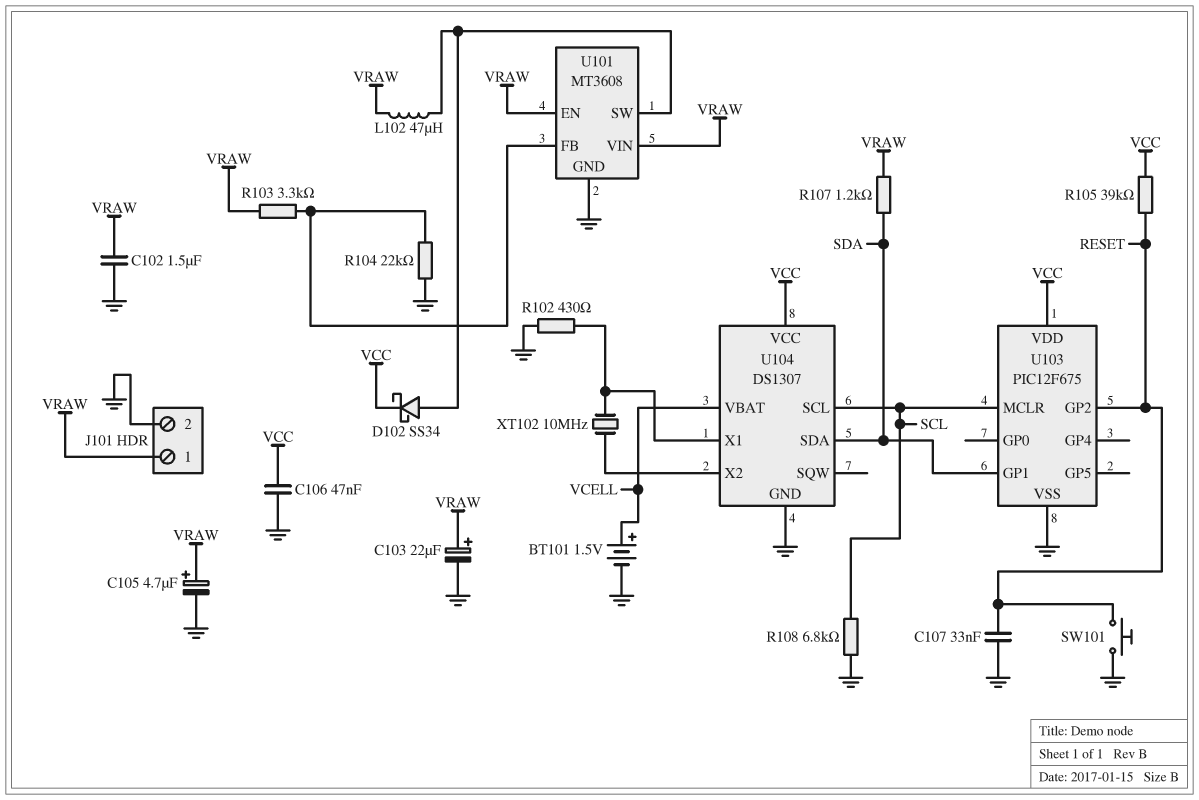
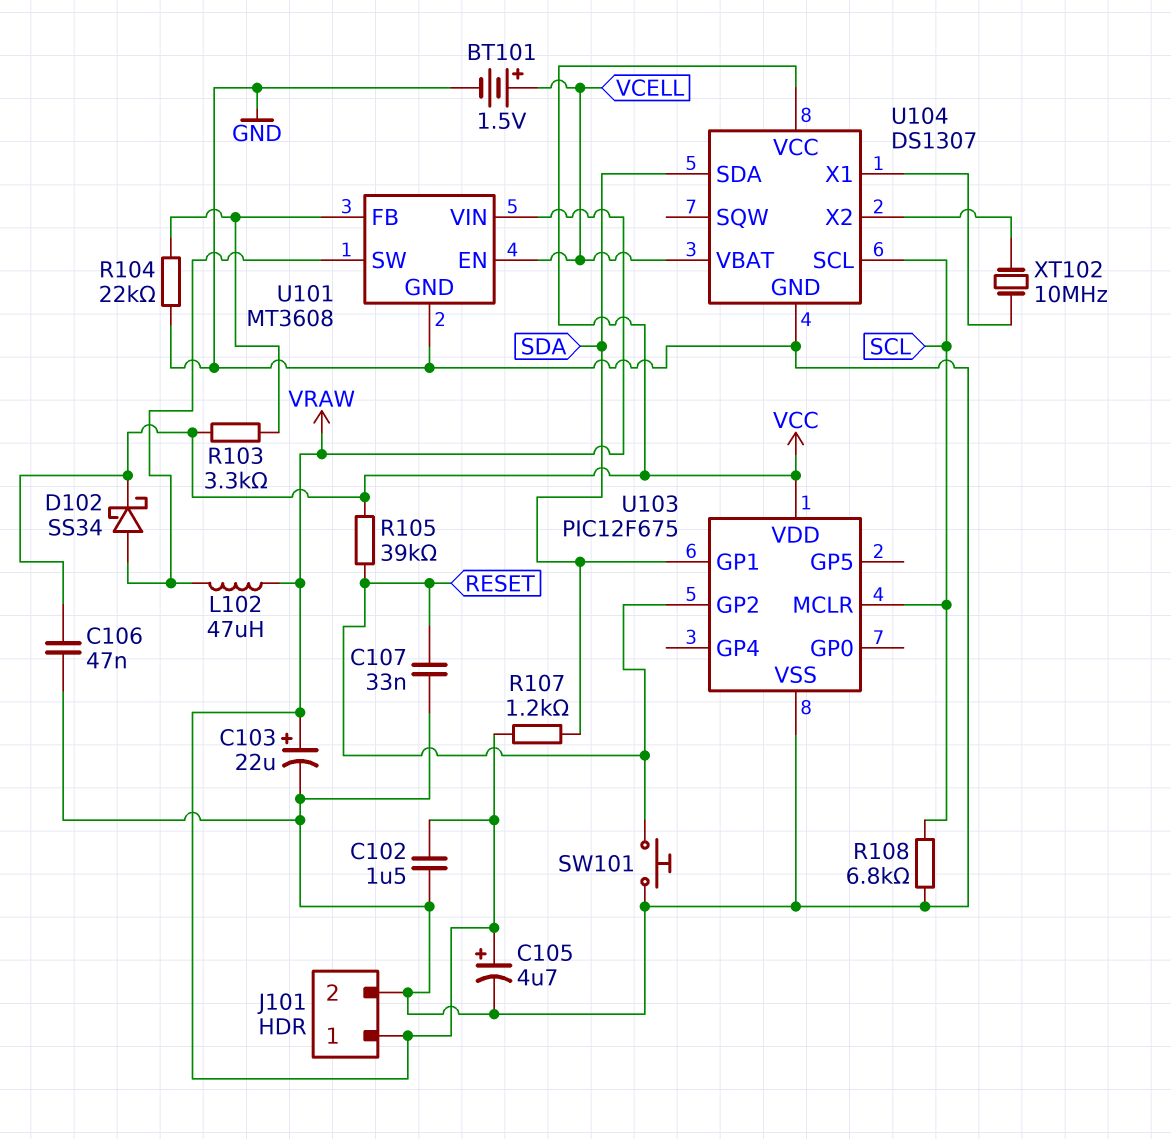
R102: 430 (GND, U104/X1) -> none
R103: 3.3k (U101/FB, VRAW) -> 3.3k (U101/FB, VCC)
U101 pin EN: VRAW -> VCELL

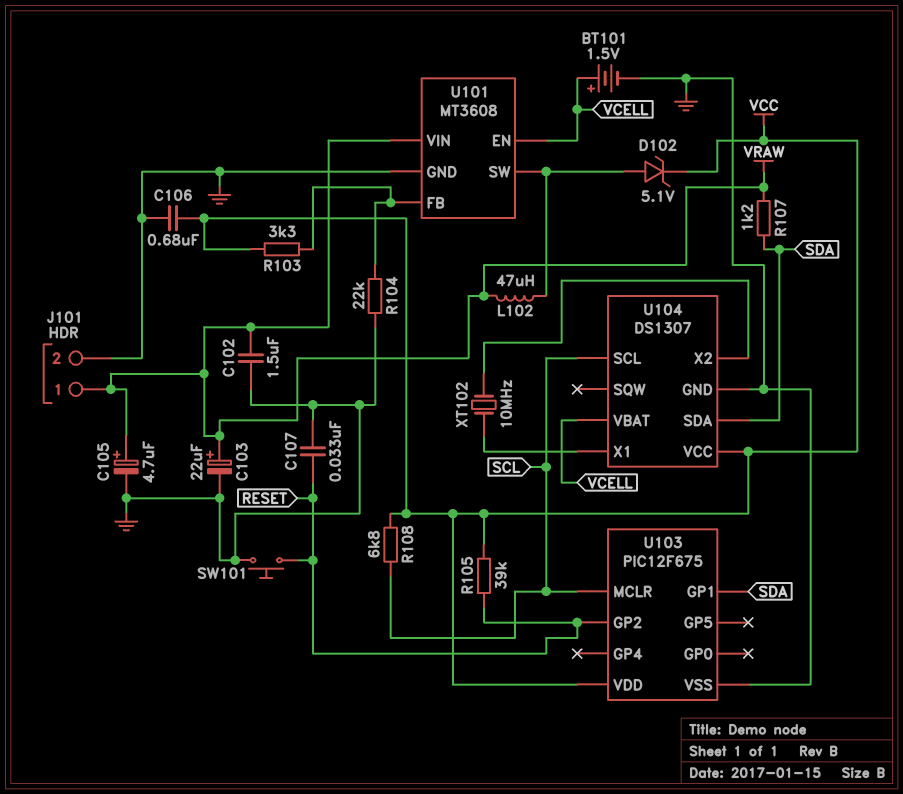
C106: 47nF (GND, VCC) -> 680nF (GND, VCC)
D102: schottky SS34 (A U101/SW, K VCC) -> zener 5.1V (A U101/SW, K VCC)
R108: 6.8k (GND, SCL) -> 6.8k (SCL, VCC)

